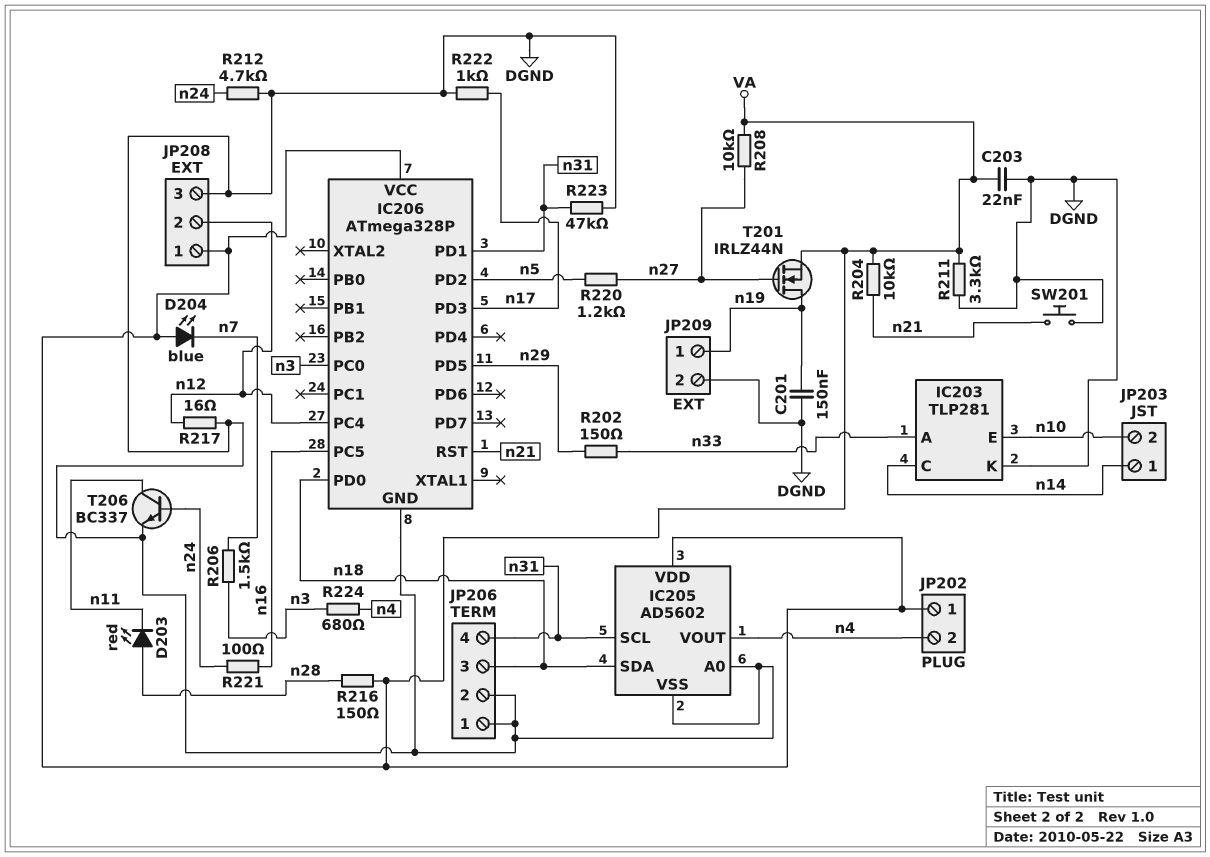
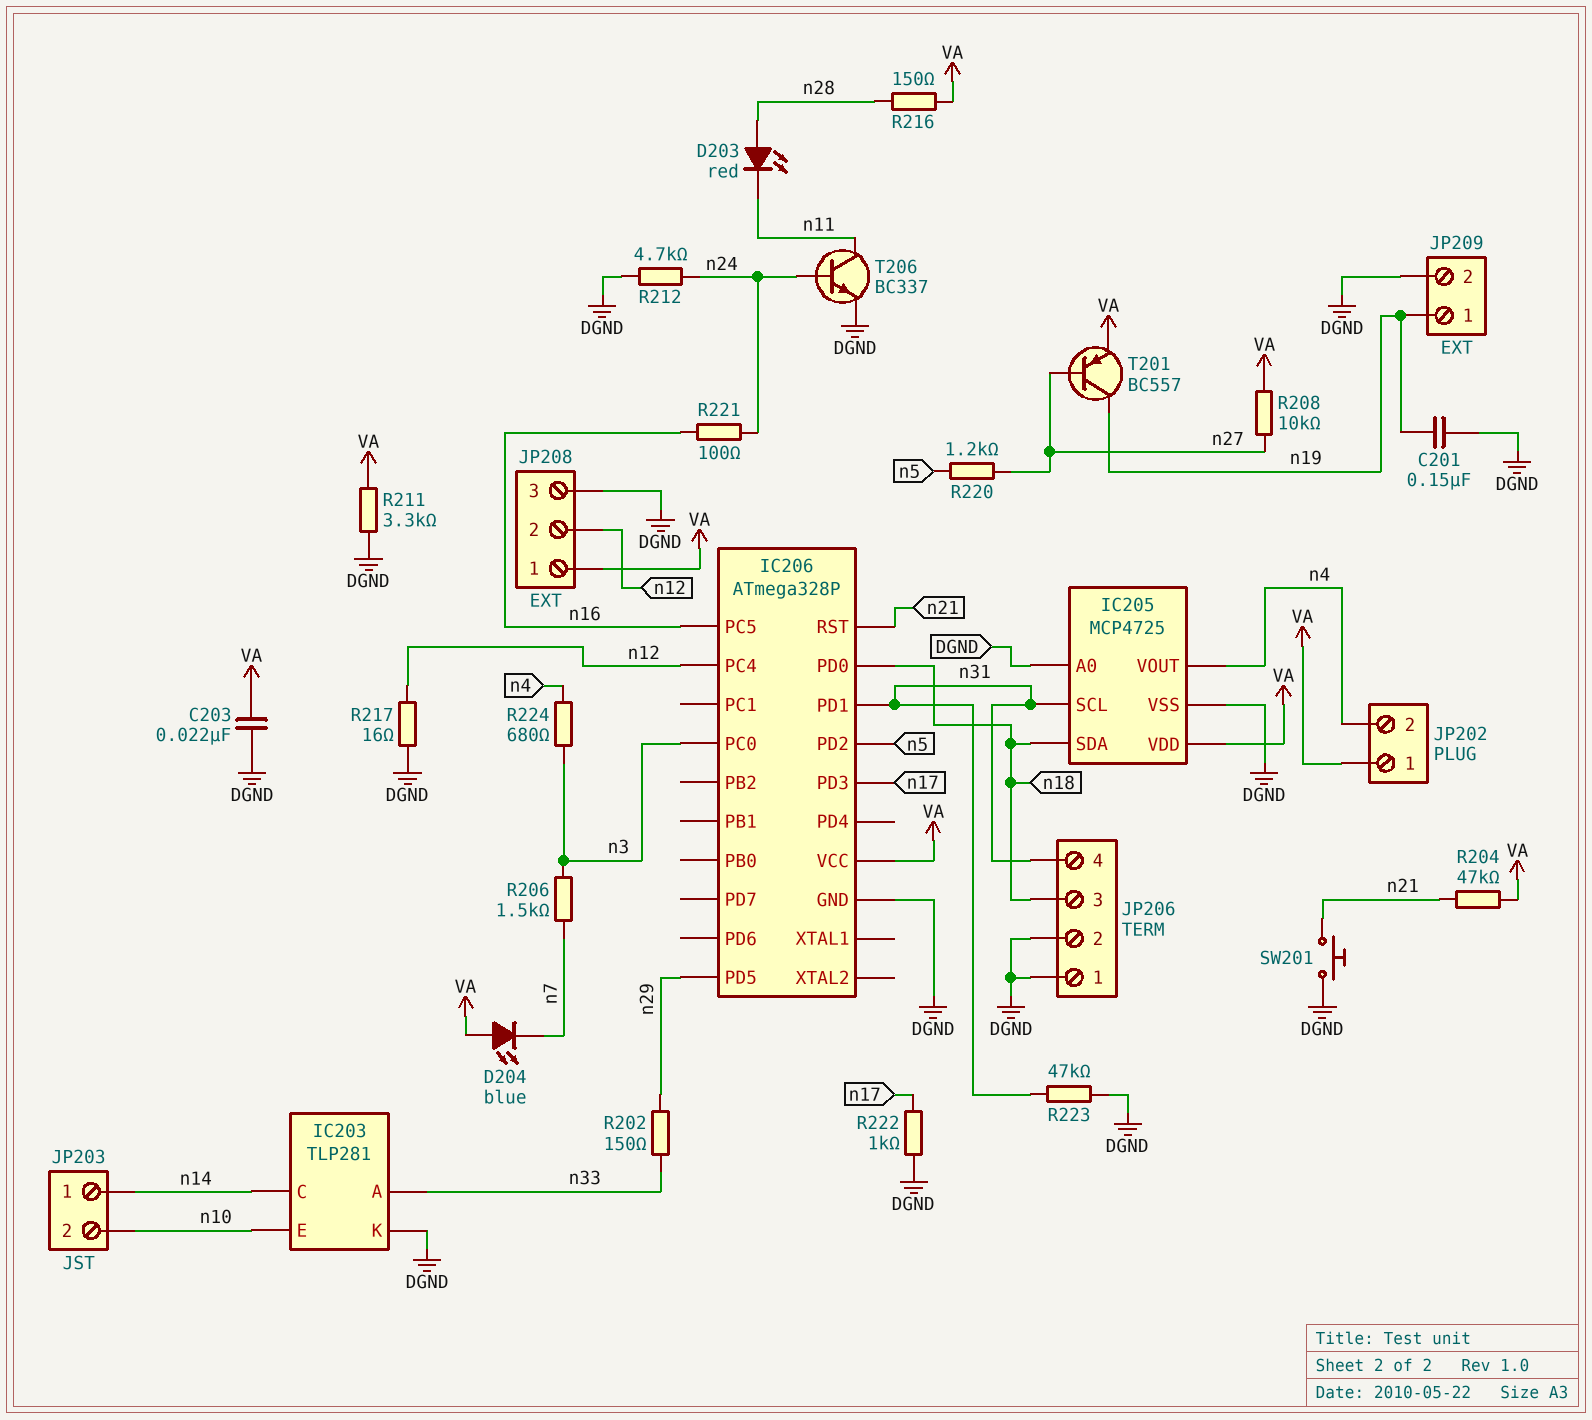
IC205: AD5602 -> MCP4725
R204: 10k (VA, n21) -> 47k (VA, n21)
T201: NMOS IRLZ44N (G n27, D n19, S VA) -> PNP BC557 (B n27, C n19, E VA)

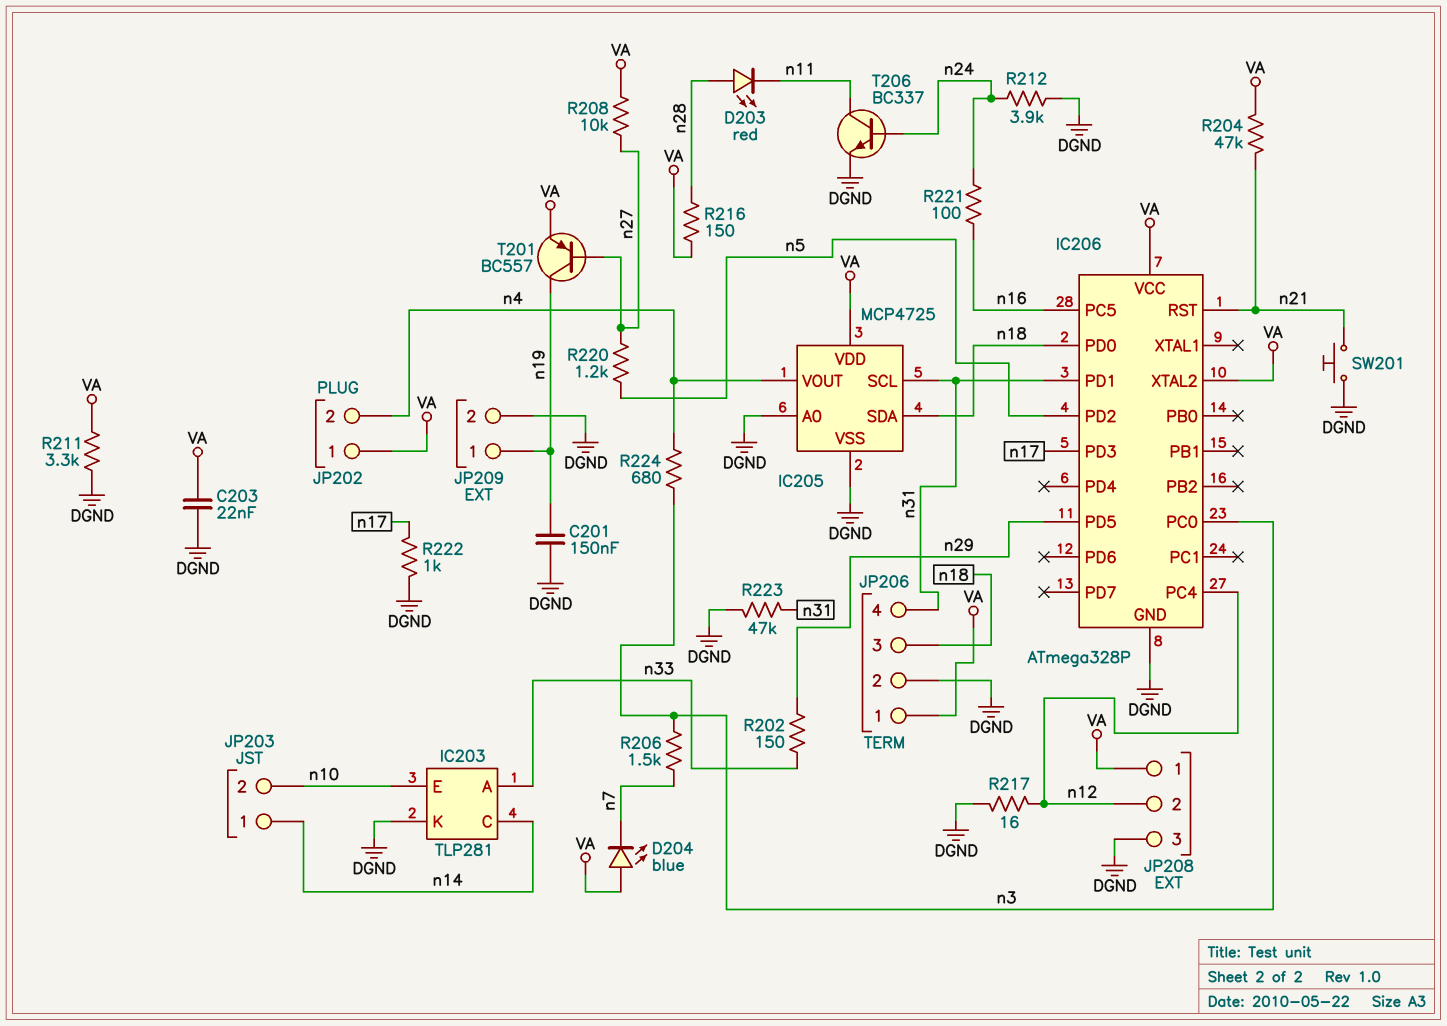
IC206 pin XTAL2: none -> VA
JP206 pin 1: DGND -> VA
R212: 4.7k (DGND, n24) -> 3.9k (DGND, n24)

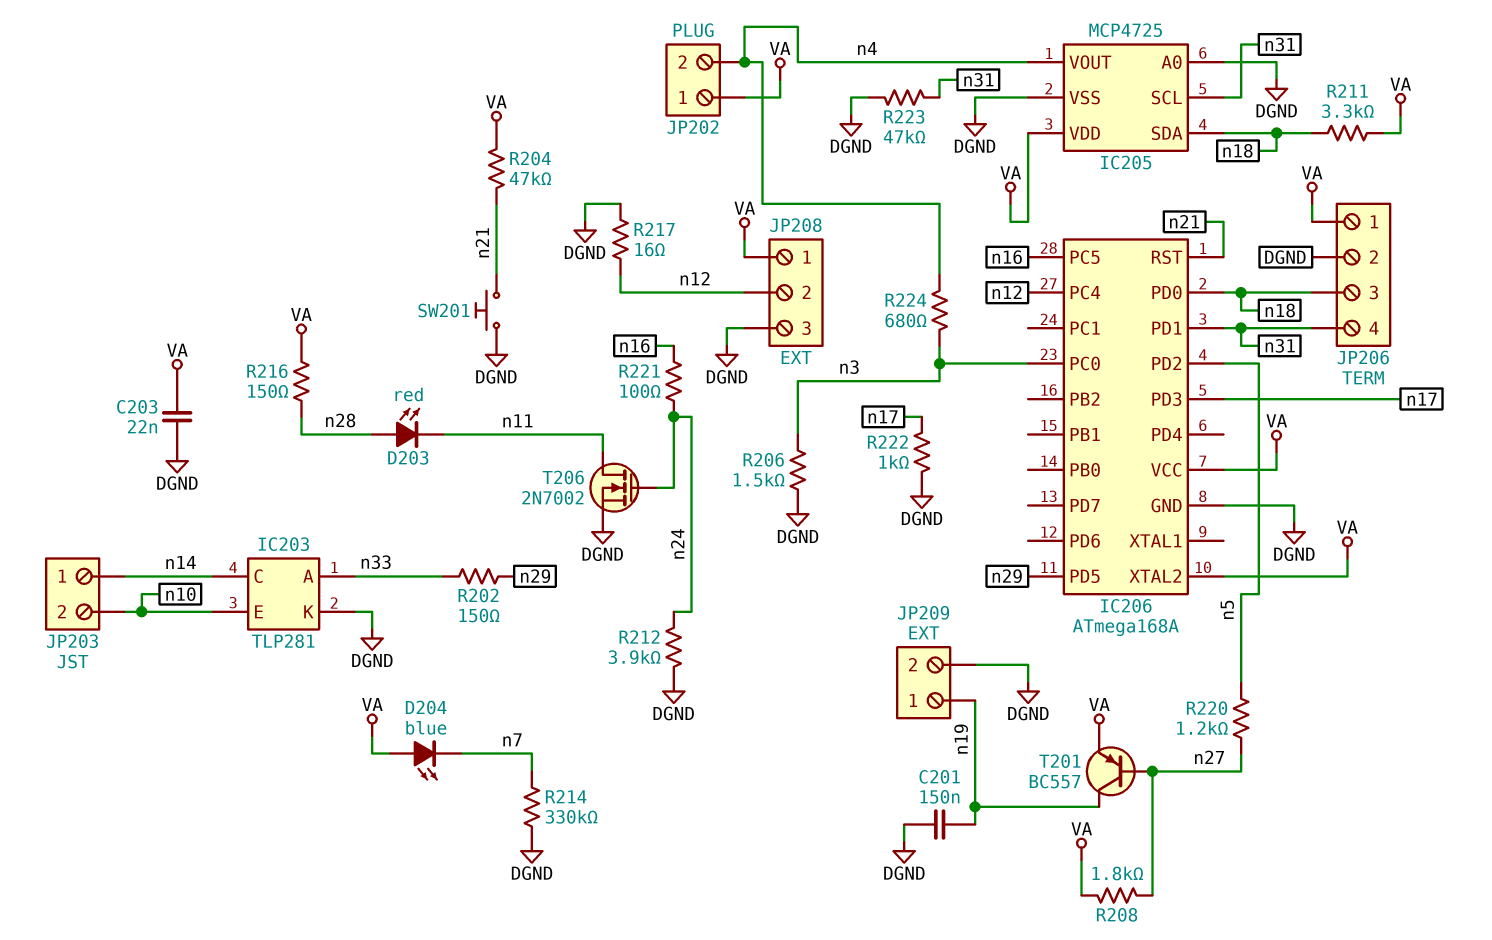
IC206: ATmega328P -> ATmega168A
R206: 1.5k (n3, n7) -> 1.5k (DGND, n3)
R208: 10k (VA, n27) -> 1.8k (VA, n27)
R211: 3.3k (DGND, VA) -> 3.3k (VA, n18)
R214: none -> 330k (DGND, n7)
T206: NPN BC337 (B n24, C n11, E DGND) -> NMOS 2N7002 (G n24, D n11, S DGND)

